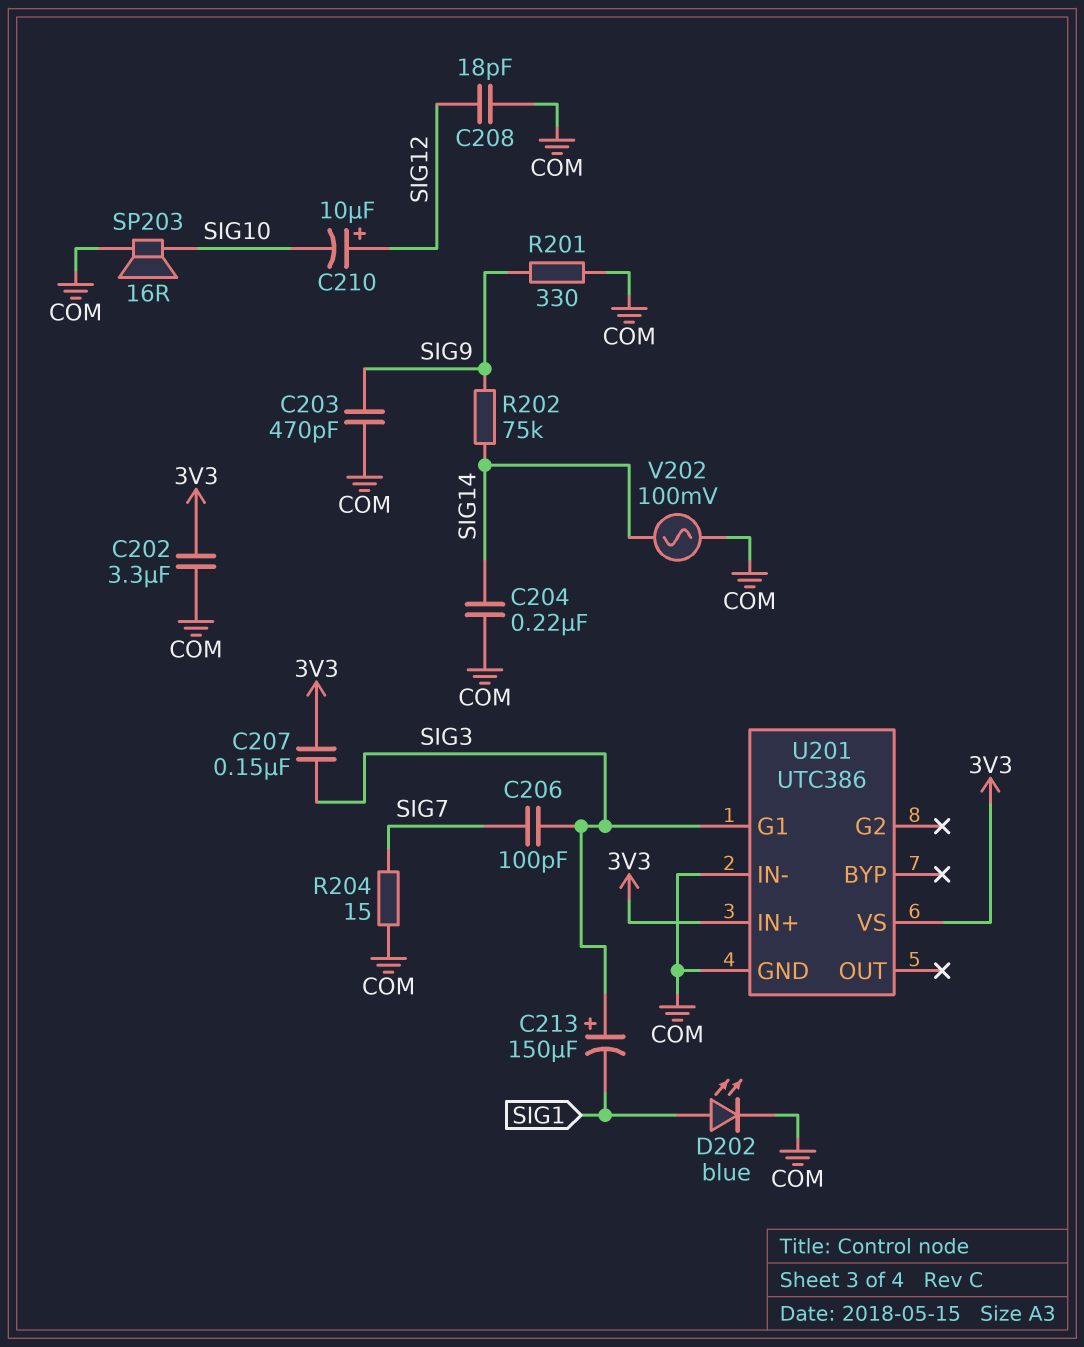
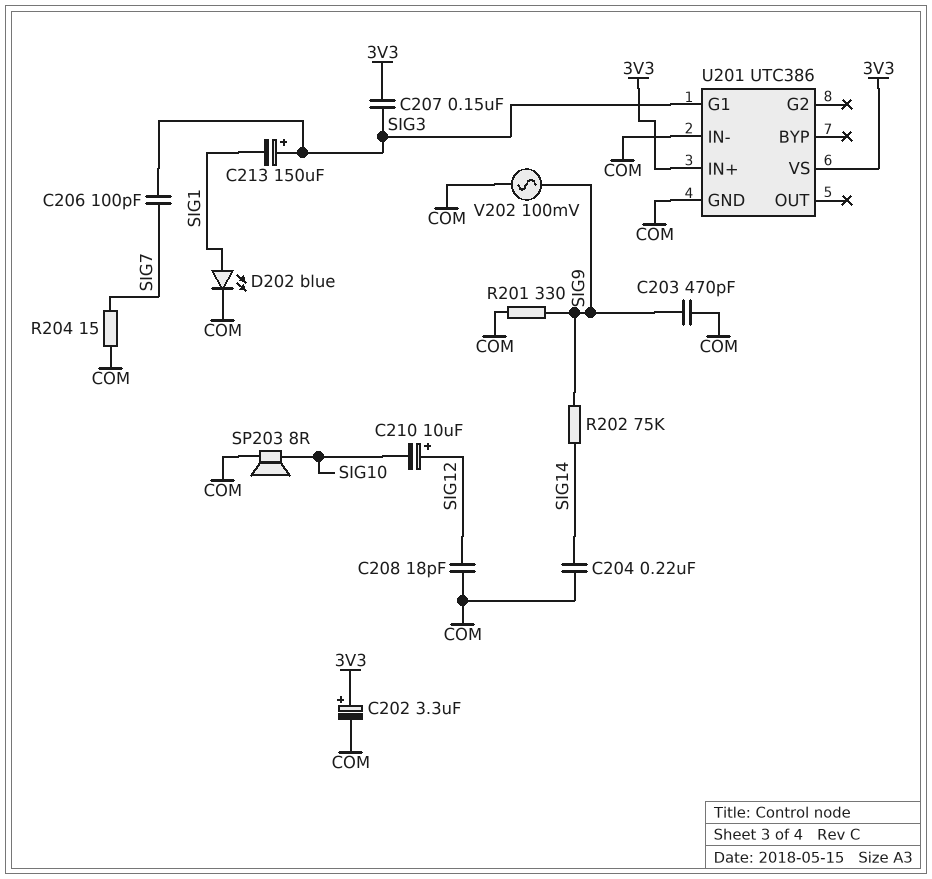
C202: 3.3uF (3V3, COM) -> 3.3uF (plus 3V3, minus COM)
SP203: speaker 16R (COM, SIG10) -> speaker 8R (COM, SIG10)
V202: AC 100mV (COM, SIG14) -> AC 100mV (COM, SIG9)

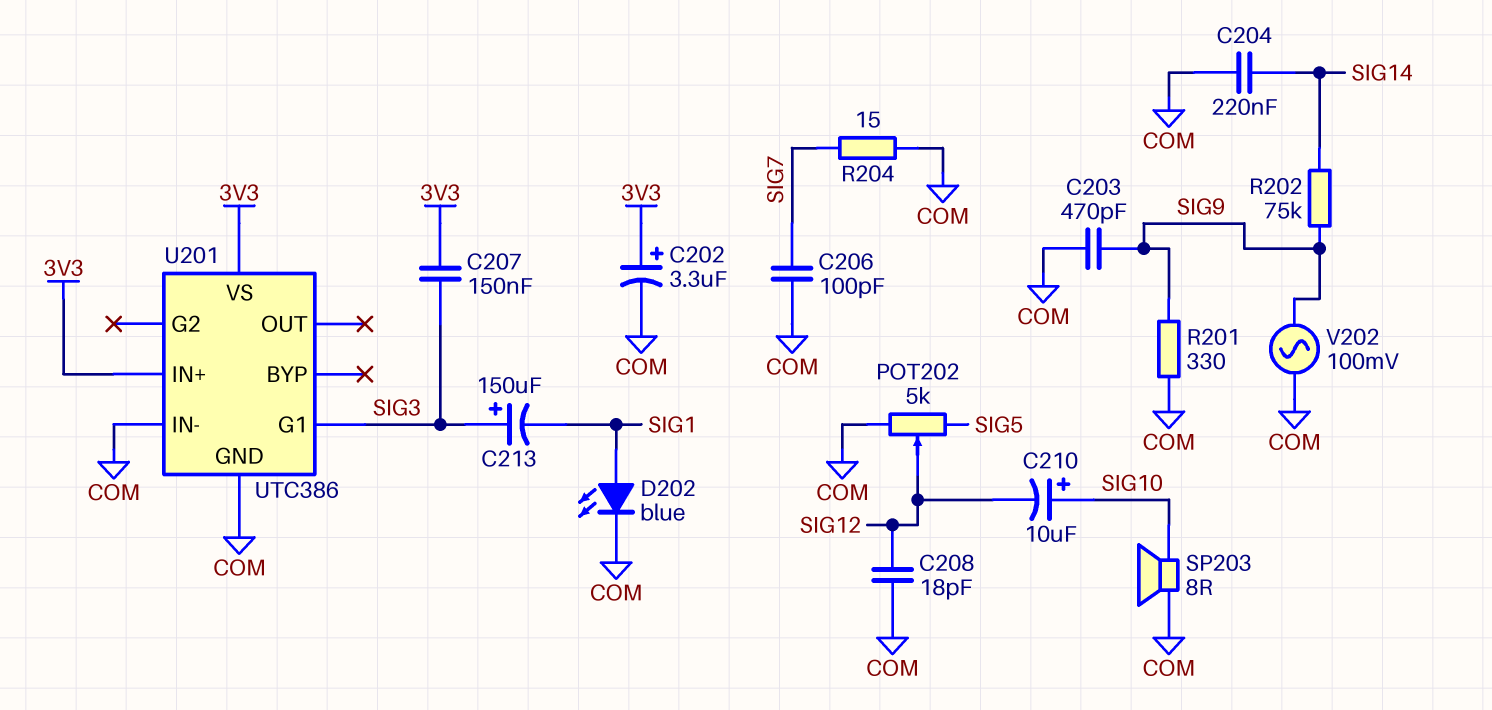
C206: 100pF (SIG3, SIG7) -> 100pF (COM, SIG7)
C210: 10uF (plus SIG12, minus SIG10) -> 10uF (plus SIG10, minus SIG12)
POT202: none -> 5k (COM, SIG5, wiper SIG12)

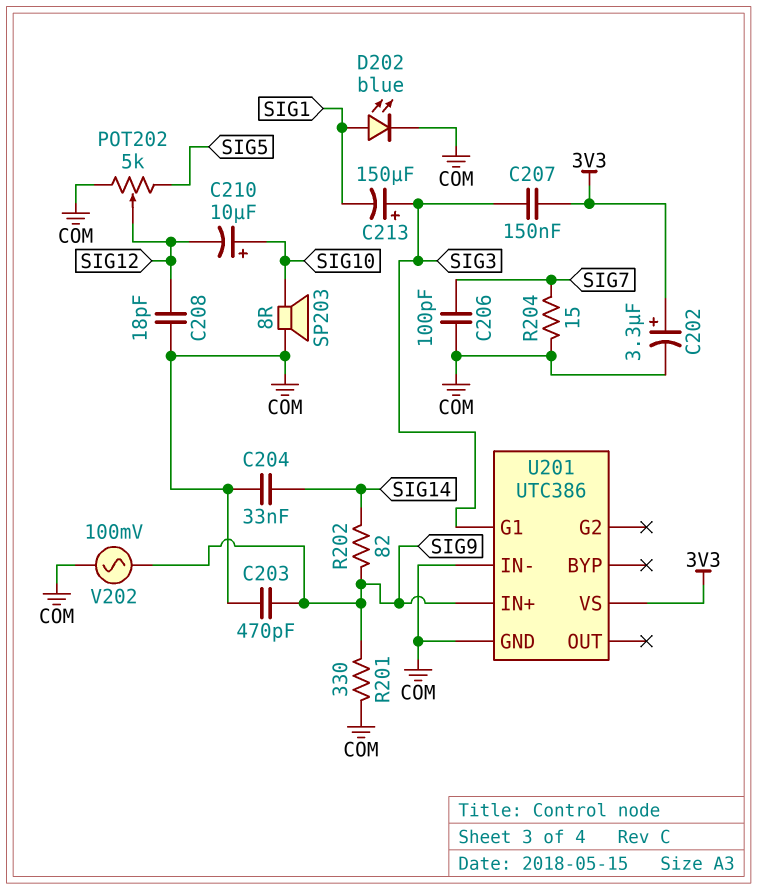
C204: 220nF (COM, SIG14) -> 33nF (COM, SIG14)
R202: 75k (SIG9, SIG14) -> 82 (SIG9, SIG14)
U201 pin IN+: 3V3 -> SIG9

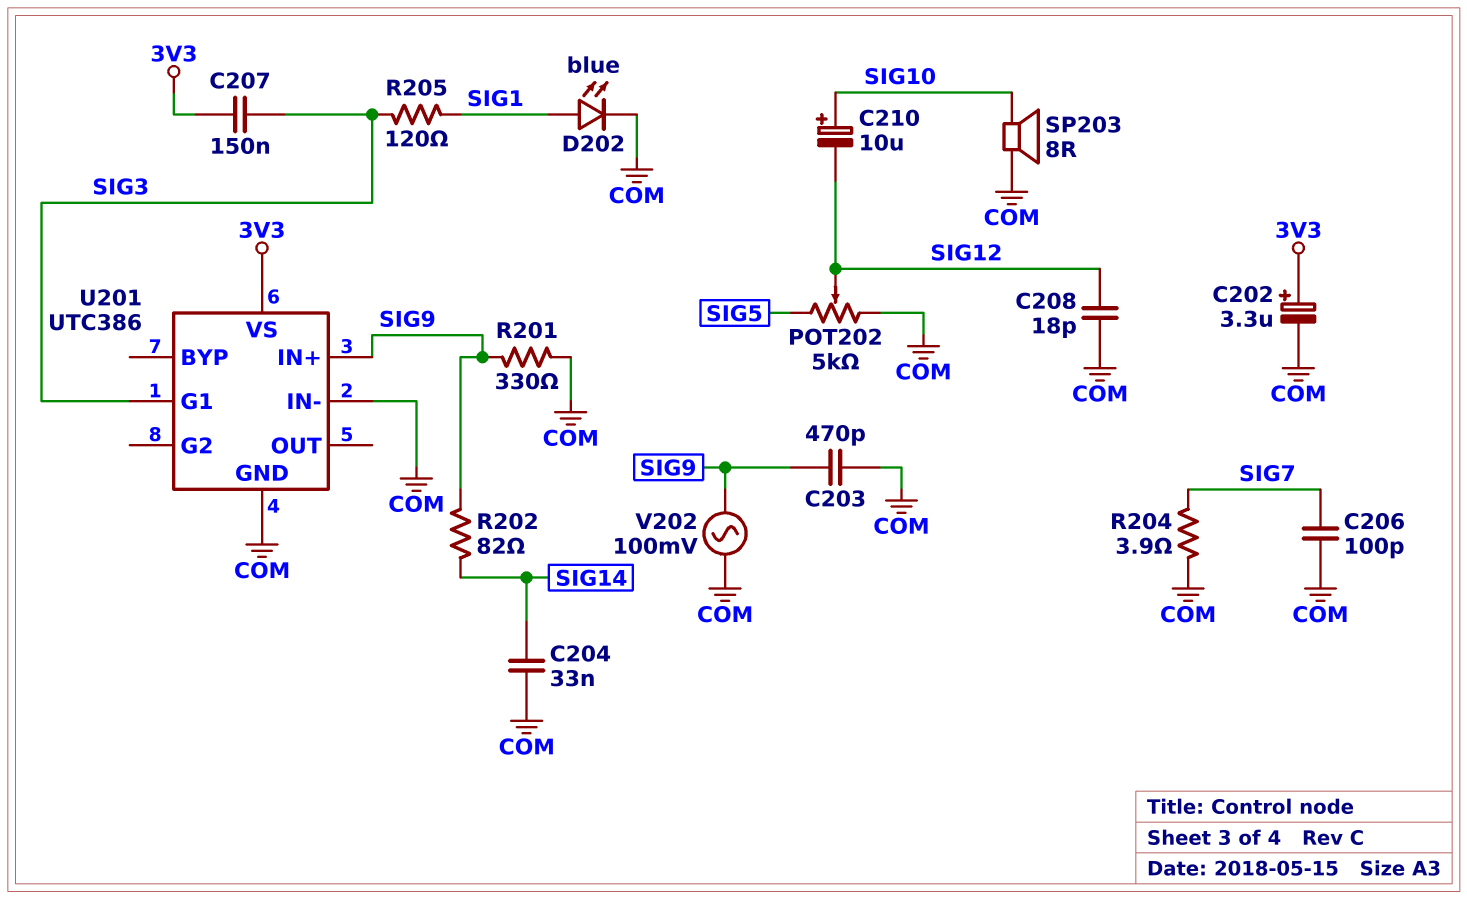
C213: 150uF (plus SIG3, minus SIG1) -> none
R204: 15 (COM, SIG7) -> 3.9 (COM, SIG7)
R205: none -> 120 (SIG1, SIG3)

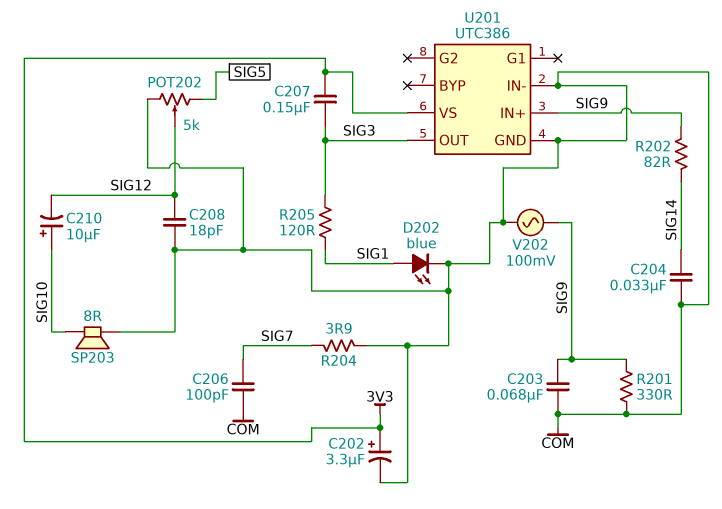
C203: 470pF (COM, SIG9) -> 68nF (COM, SIG9)
U201 pin G1: SIG3 -> none
U201 pin OUT: none -> SIG3

